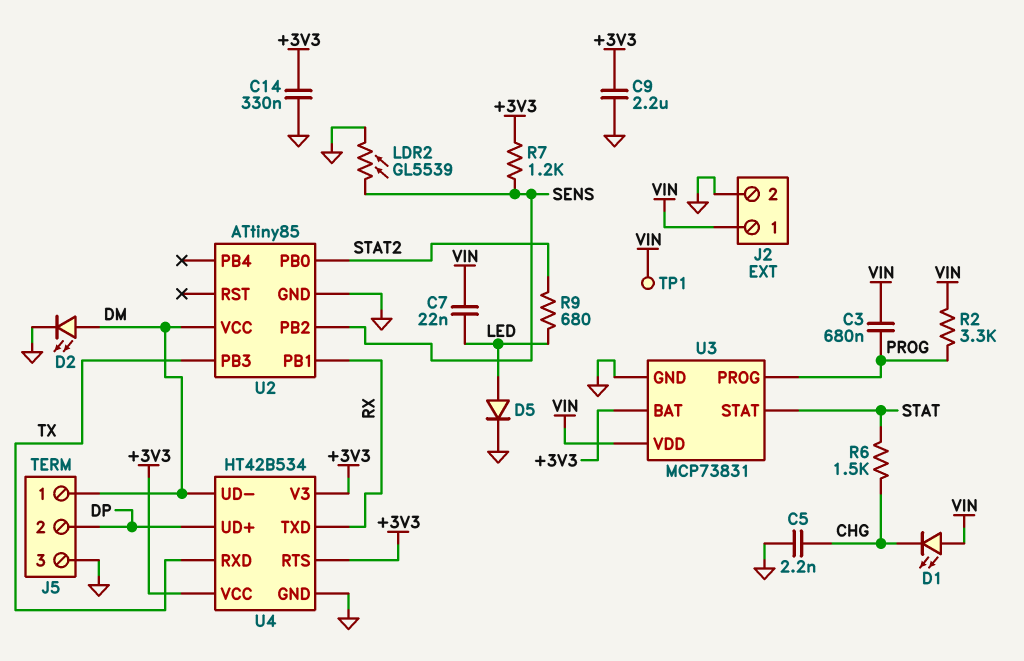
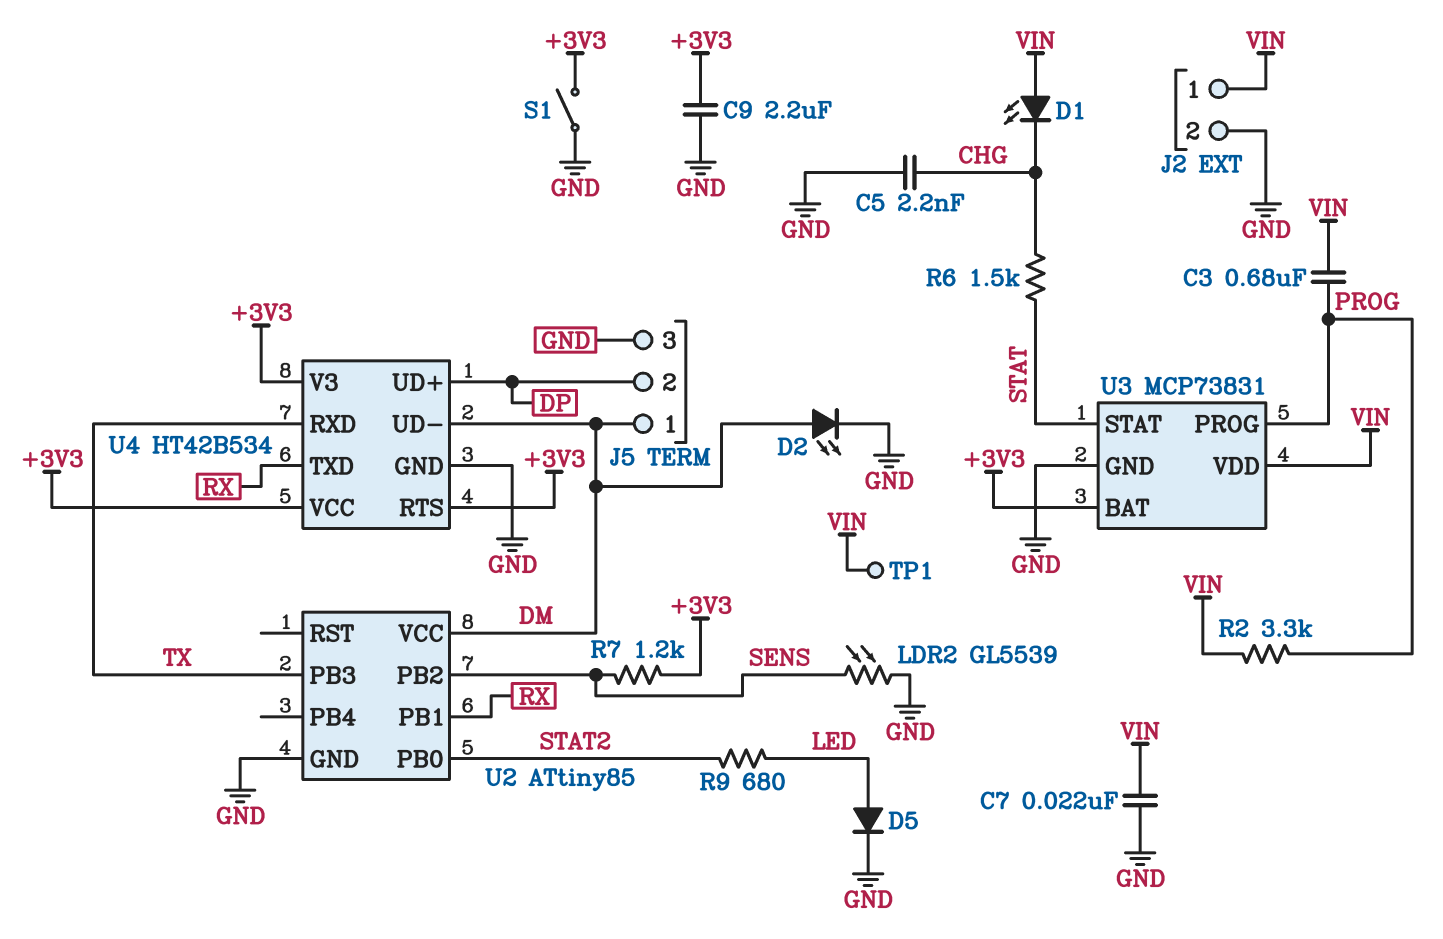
C7: 22nF (LED, VIN) -> 22nF (GND, VIN)
C14: 330nF (+3V3, GND) -> none
S1: none -> switch (+3V3, GND)

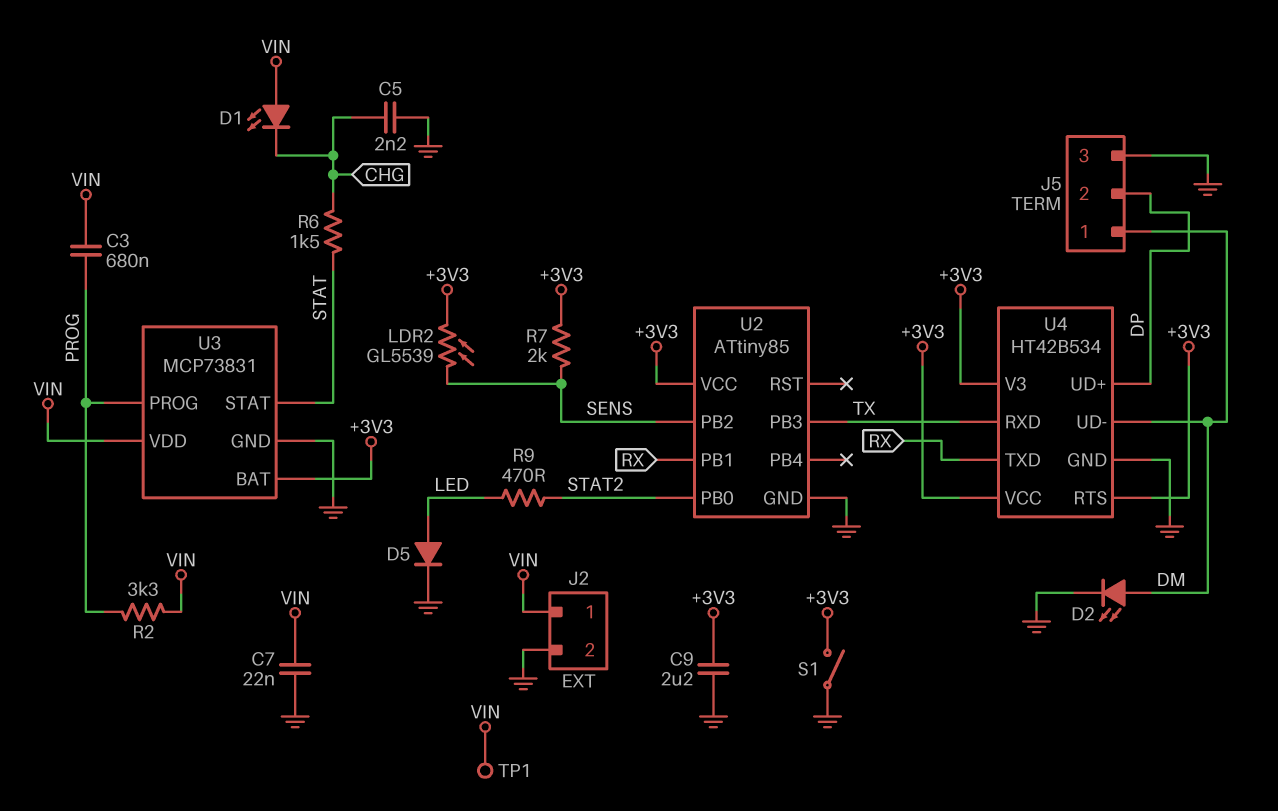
LDR2: GL5539 (GND, SENS) -> GL5539 (+3V3, SENS)
R7: 1.2k (+3V3, SENS) -> 2k (+3V3, SENS)
R9: 680 (LED, STAT2) -> 470 (LED, STAT2)
U2 pin VCC: DM -> +3V3

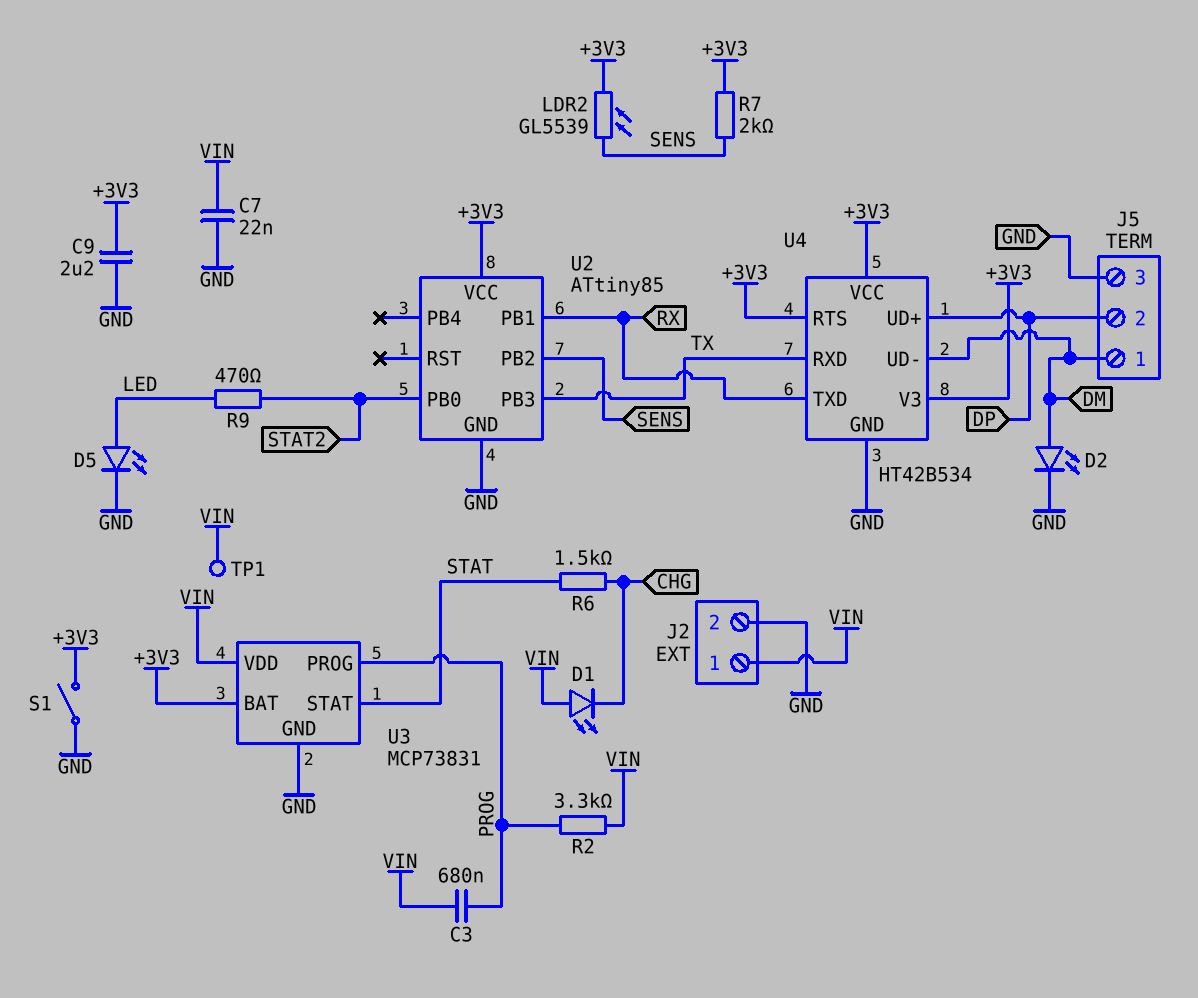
C5: 2.2nF (CHG, GND) -> none
D5: diode (A LED, K GND) -> LED (A LED, K GND)

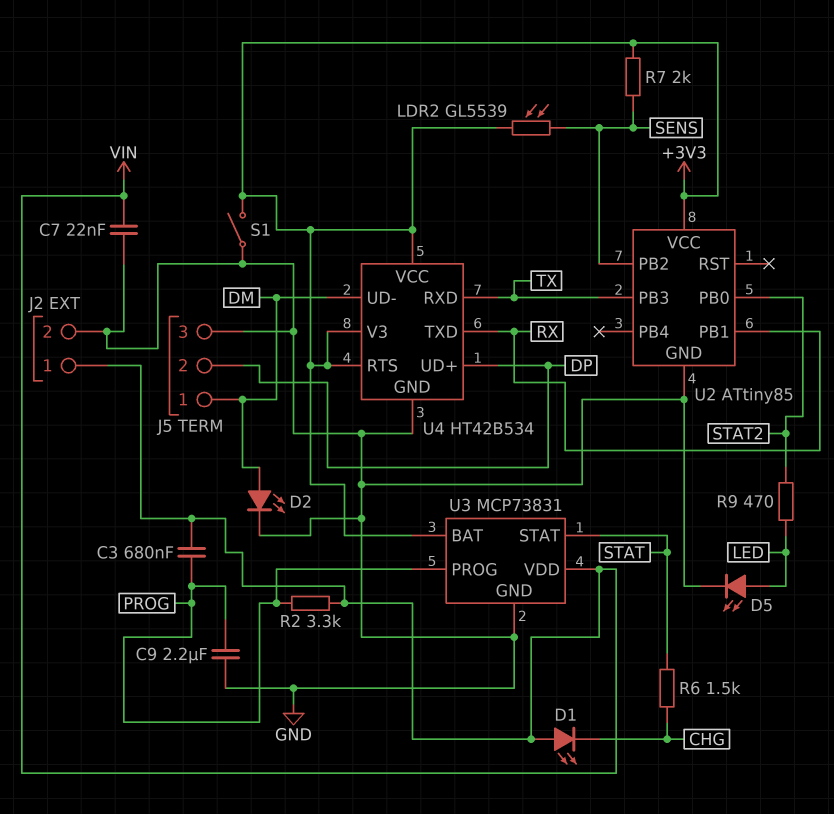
C9: 2.2uF (+3V3, GND) -> 2.2uF (GND, PROG)
TP1: test point (VIN) -> none

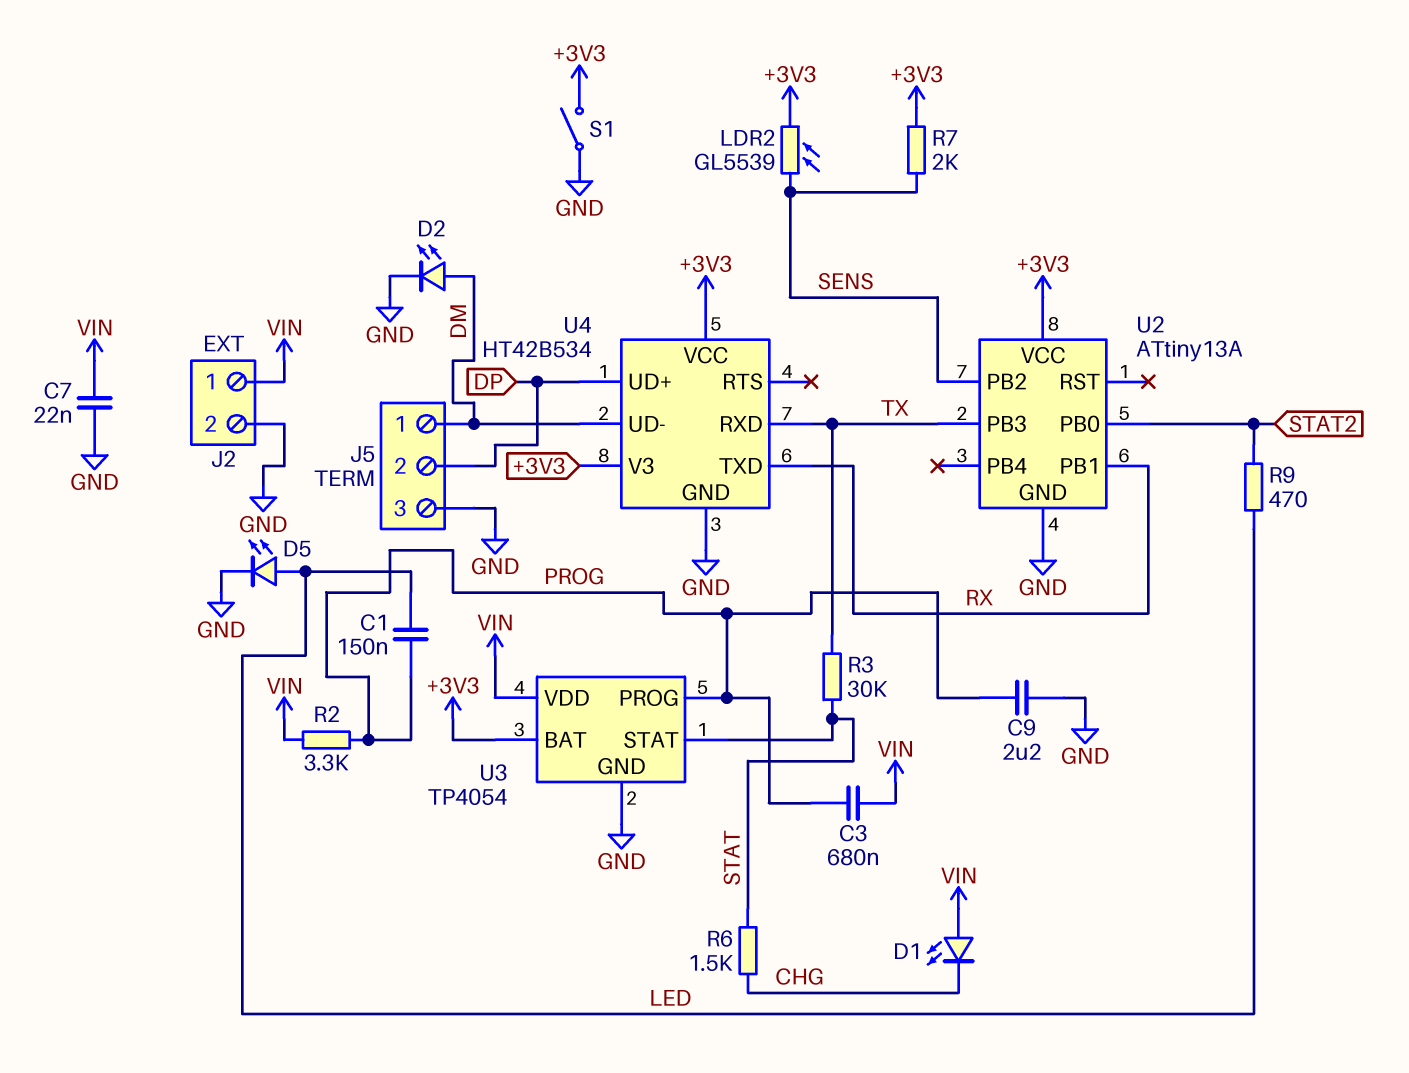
C1: none -> 150nF (LED, PROG)
R3: none -> 30k (STAT, TX)
U2: ATtiny85 -> ATtiny13A
U3: MCP73831 -> TP4054
U4 pin RTS: +3V3 -> none

